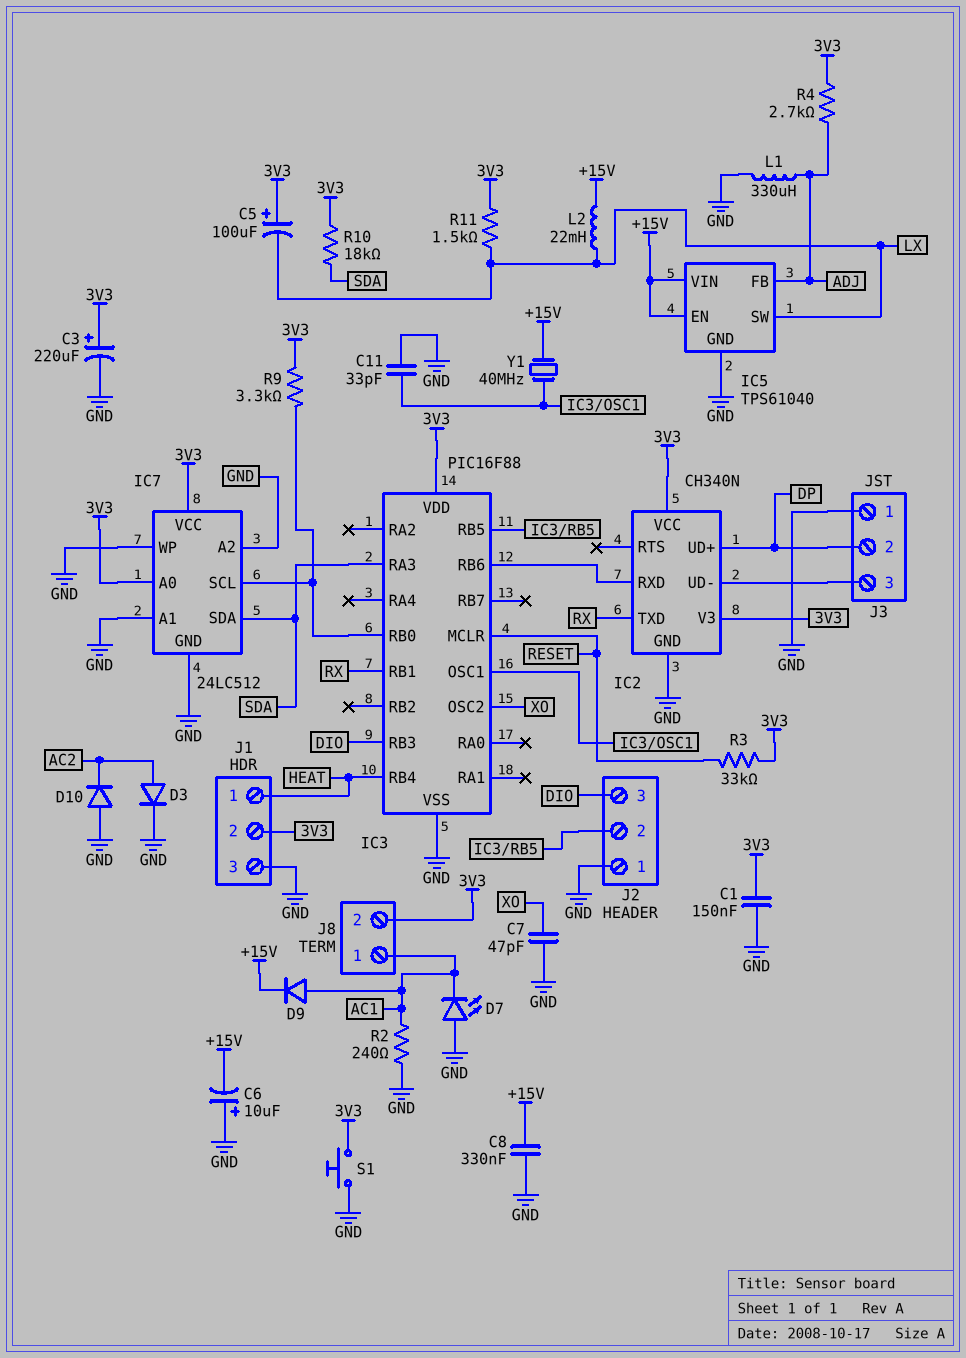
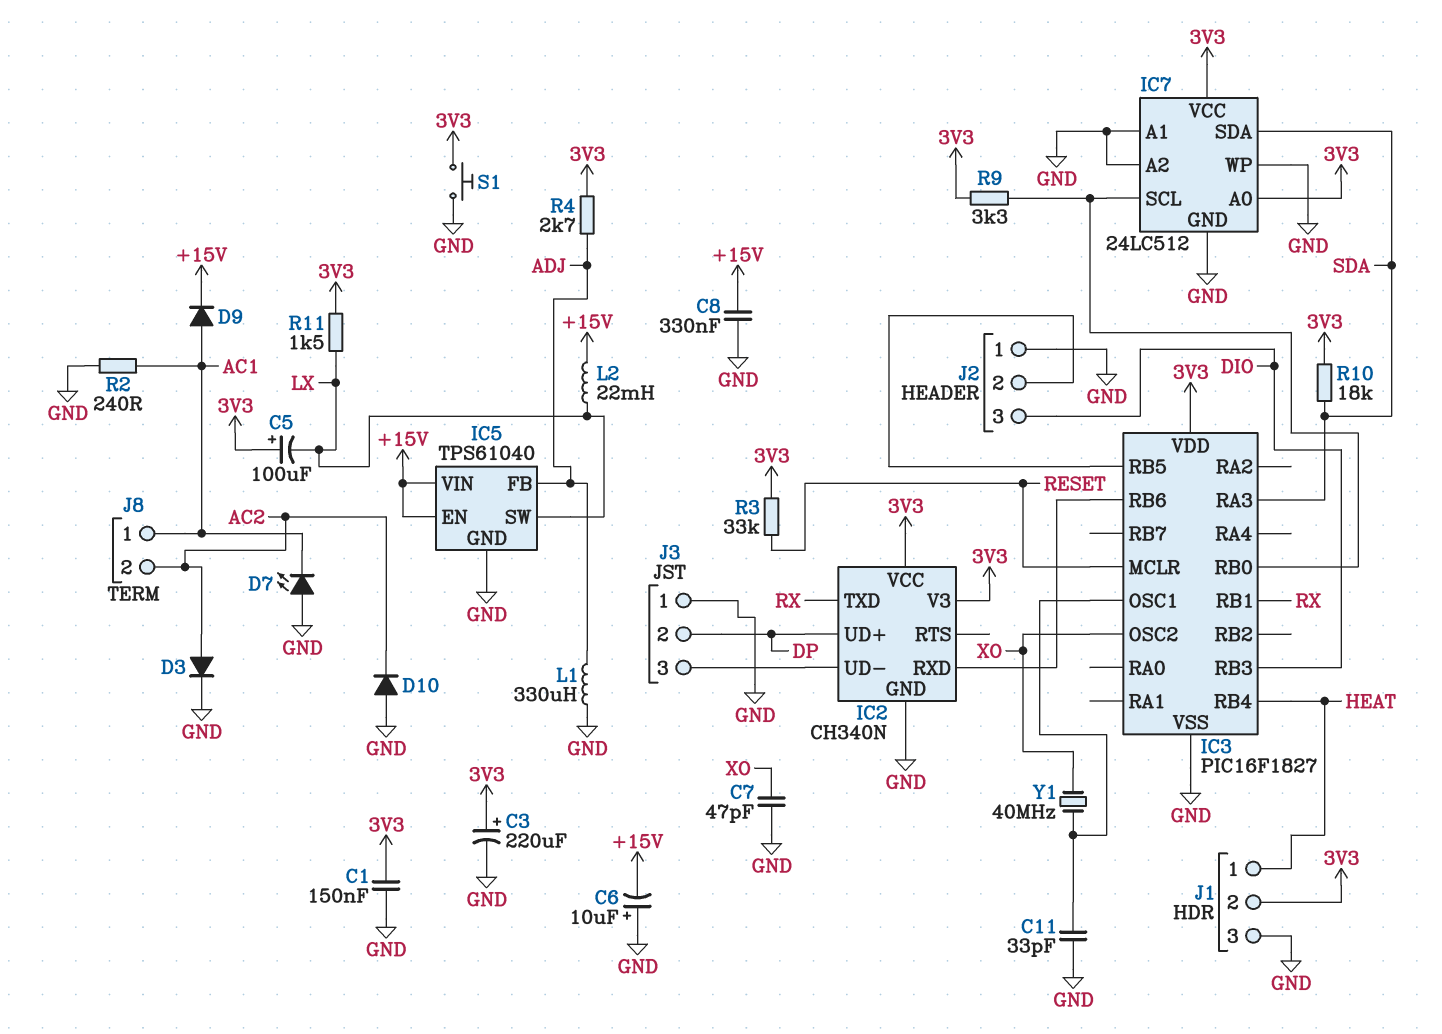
IC3: PIC16F88 -> PIC16F1827
J8 pin 2: 3V3 -> AC2
Y1: 40MHz (+15V, IC3/OSC1) -> 40MHz (IC3/OSC1, XO)

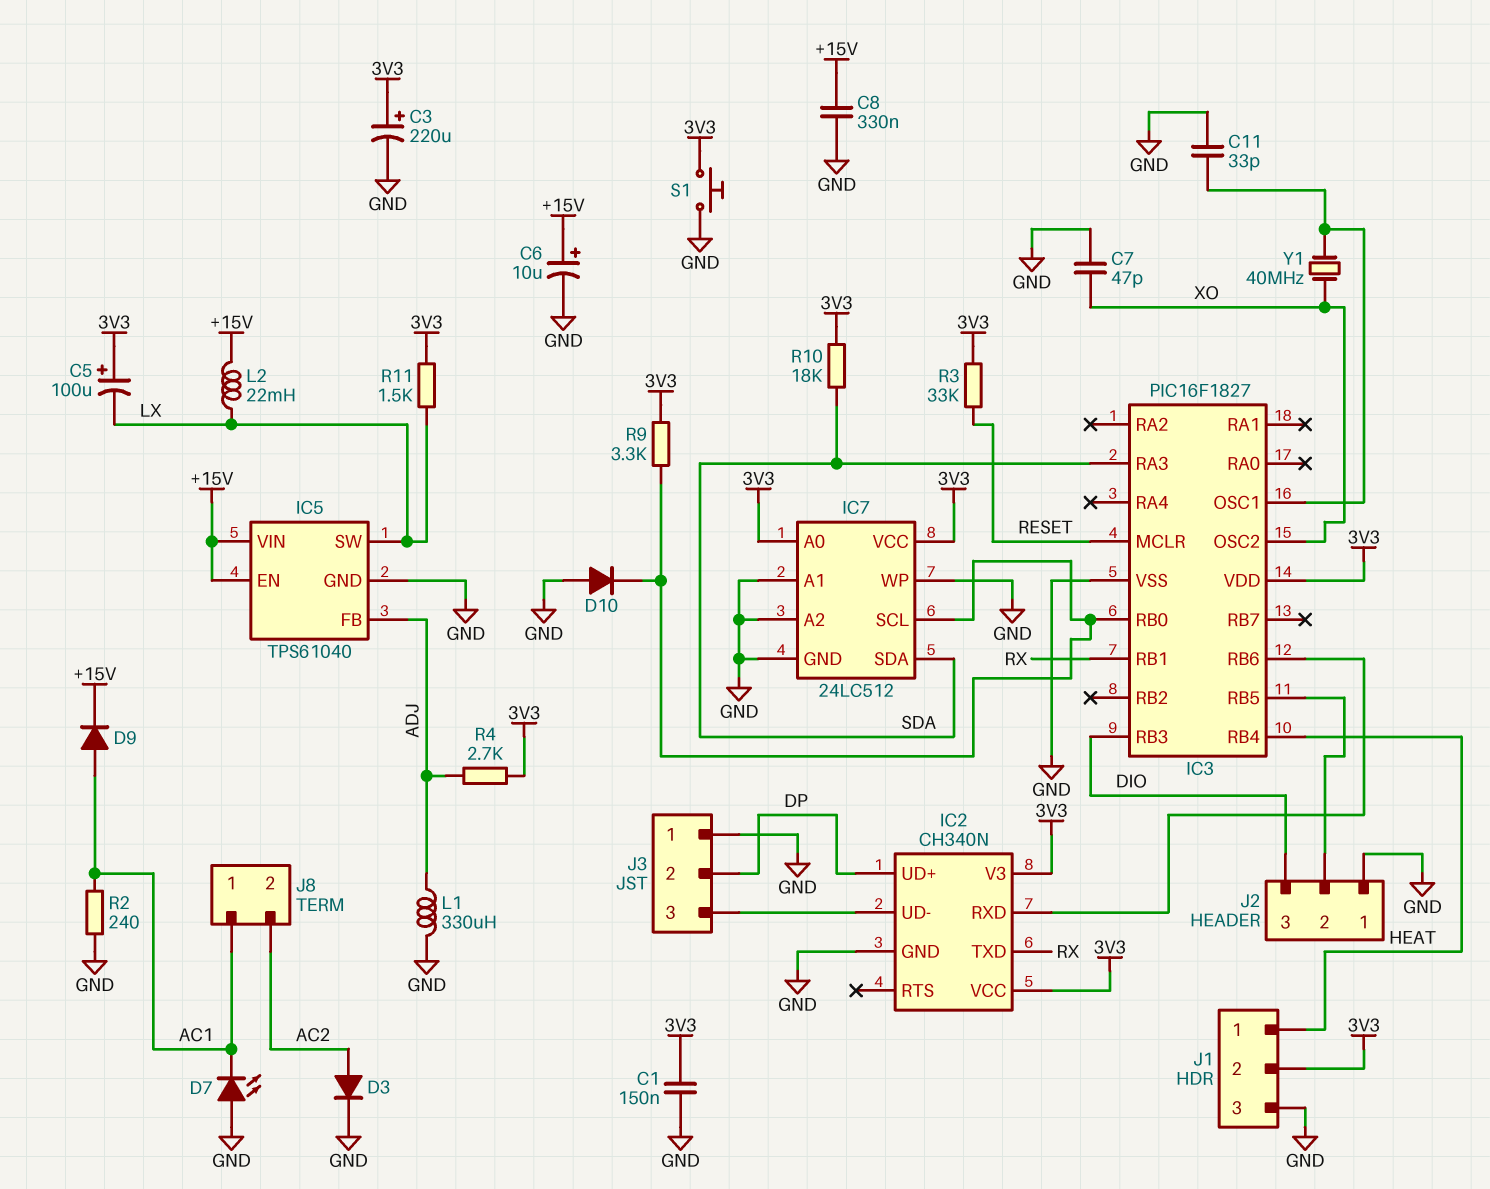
C6: 10uF (plus GND, minus +15V) -> 10uF (plus +15V, minus GND)
D10: diode (A GND, K AC2) -> diode (A GND, K IC3/RB0)

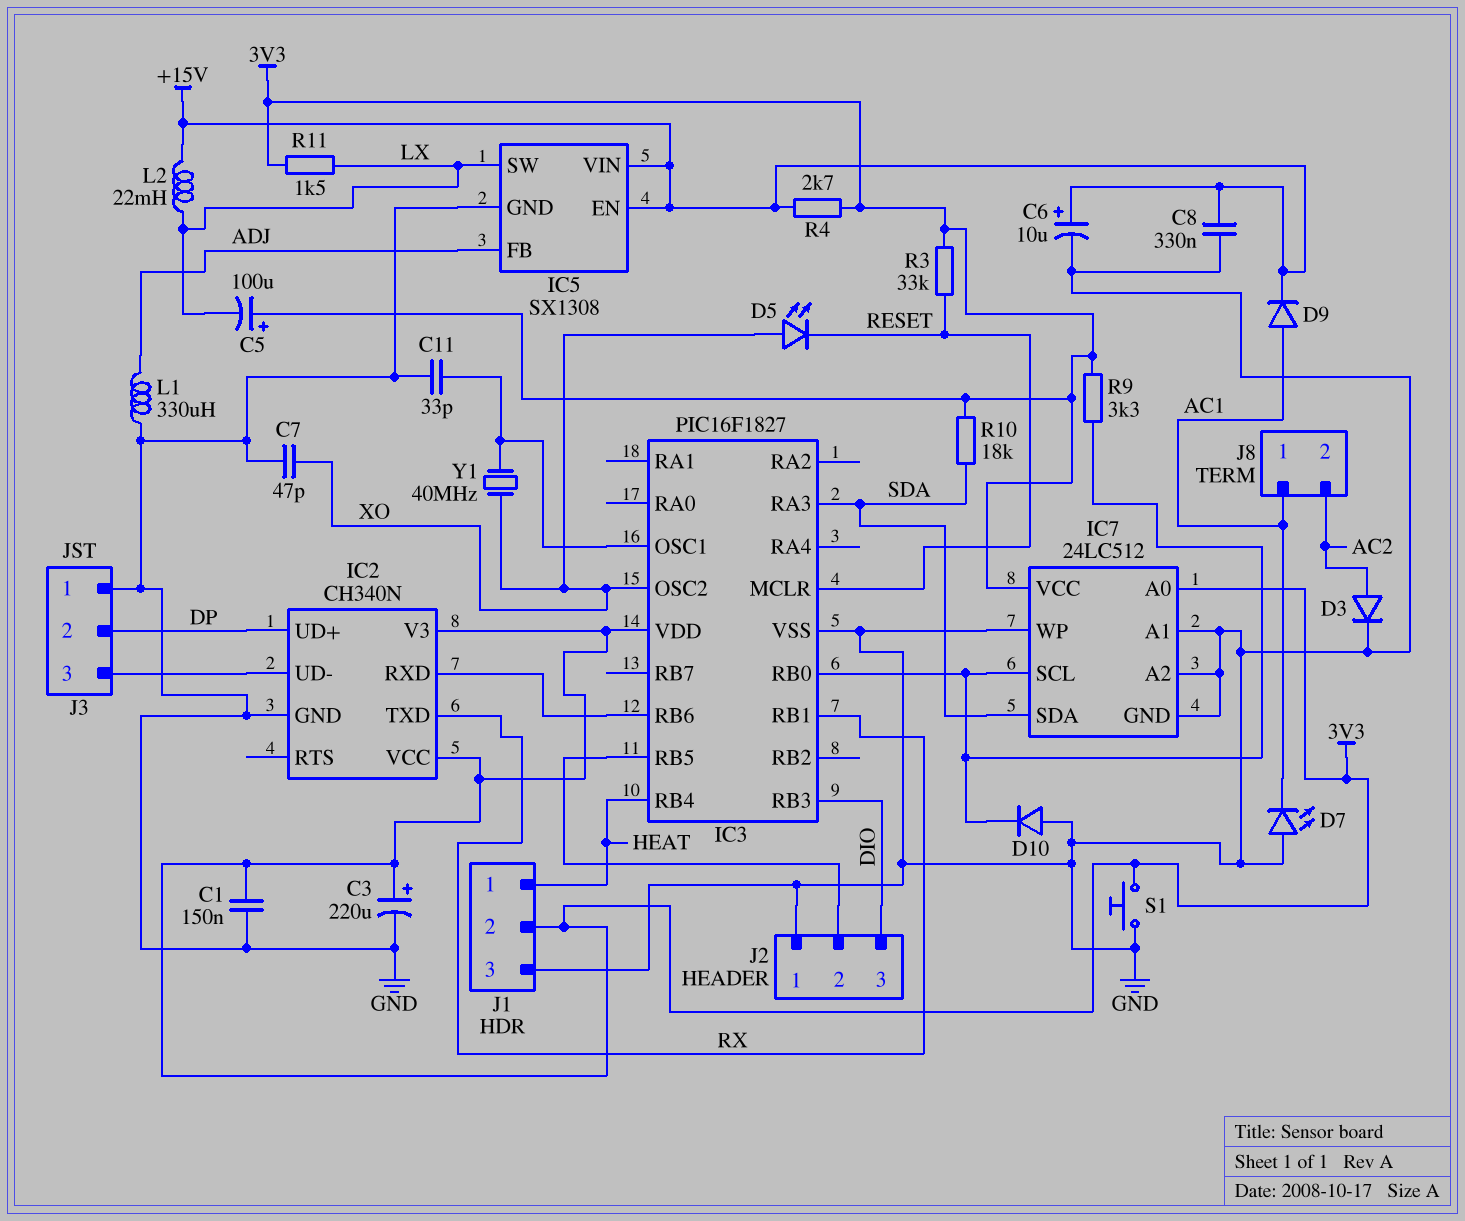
D5: none -> LED (A XO, K RESET)
IC5: TPS61040 -> SX1308
R2: 240 (AC1, GND) -> none
R4: 2.7k (3V3, ADJ) -> 2.7k (+15V, 3V3)

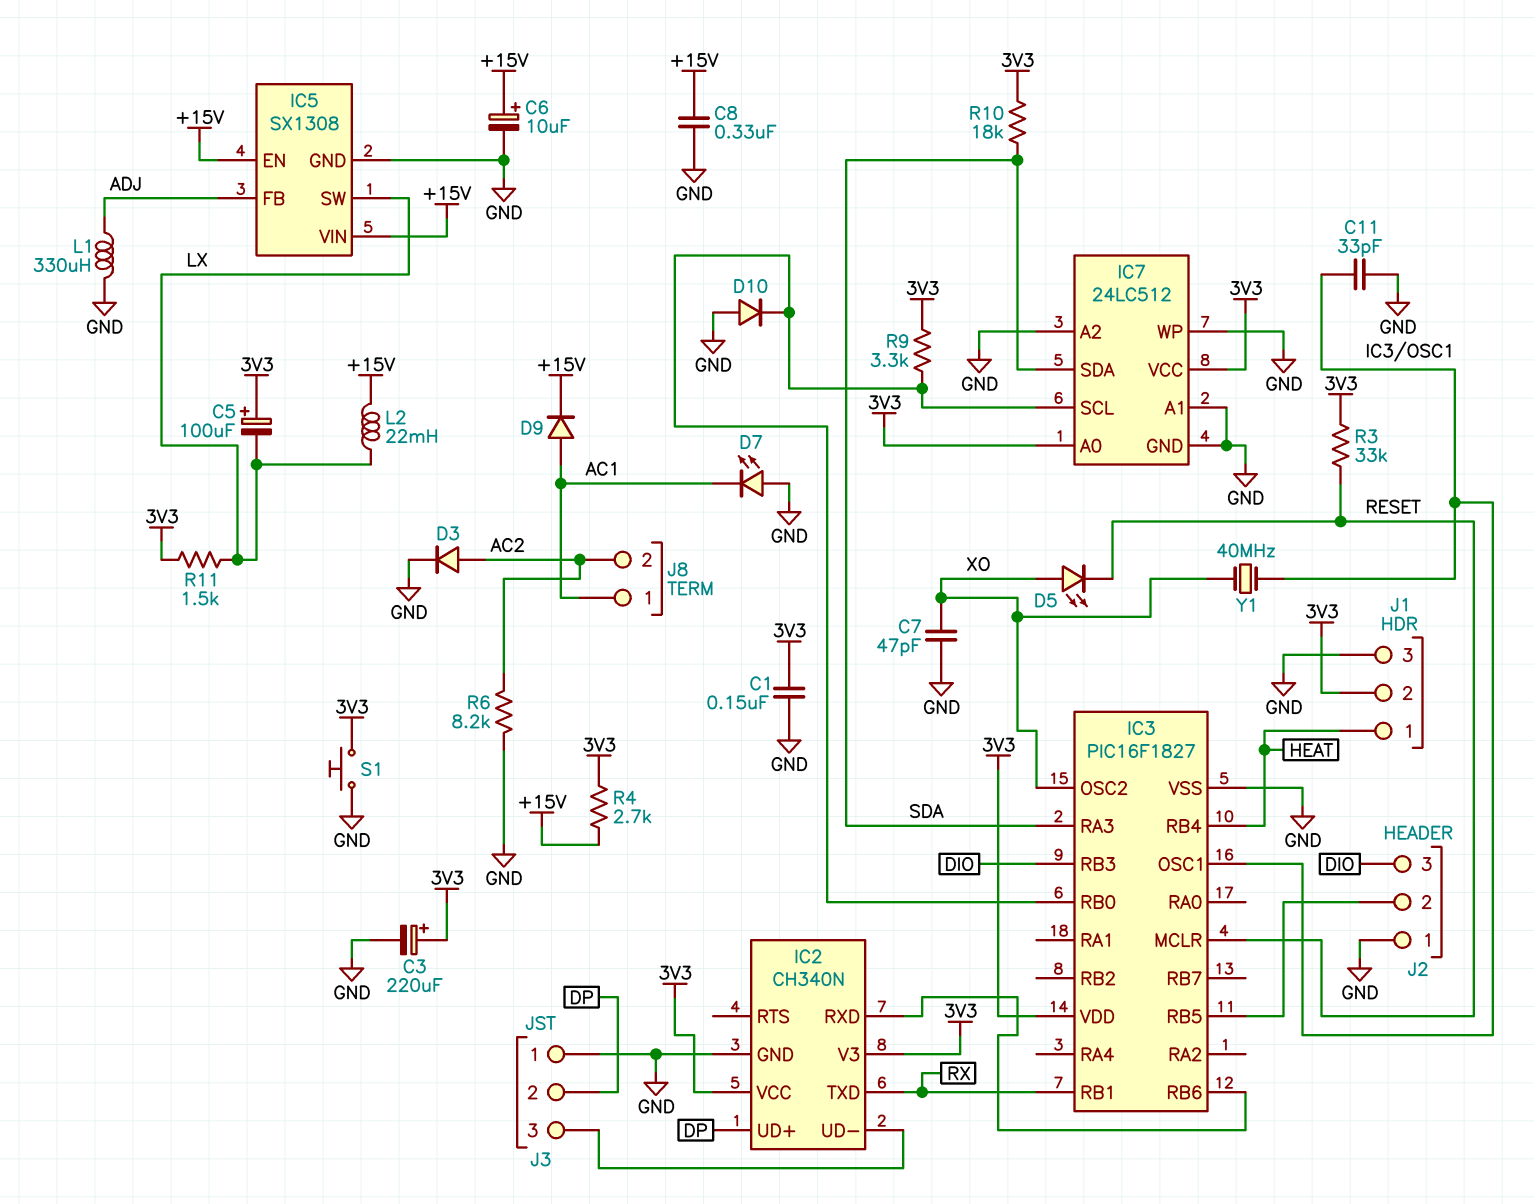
R6: none -> 8.2k (AC2, GND)

